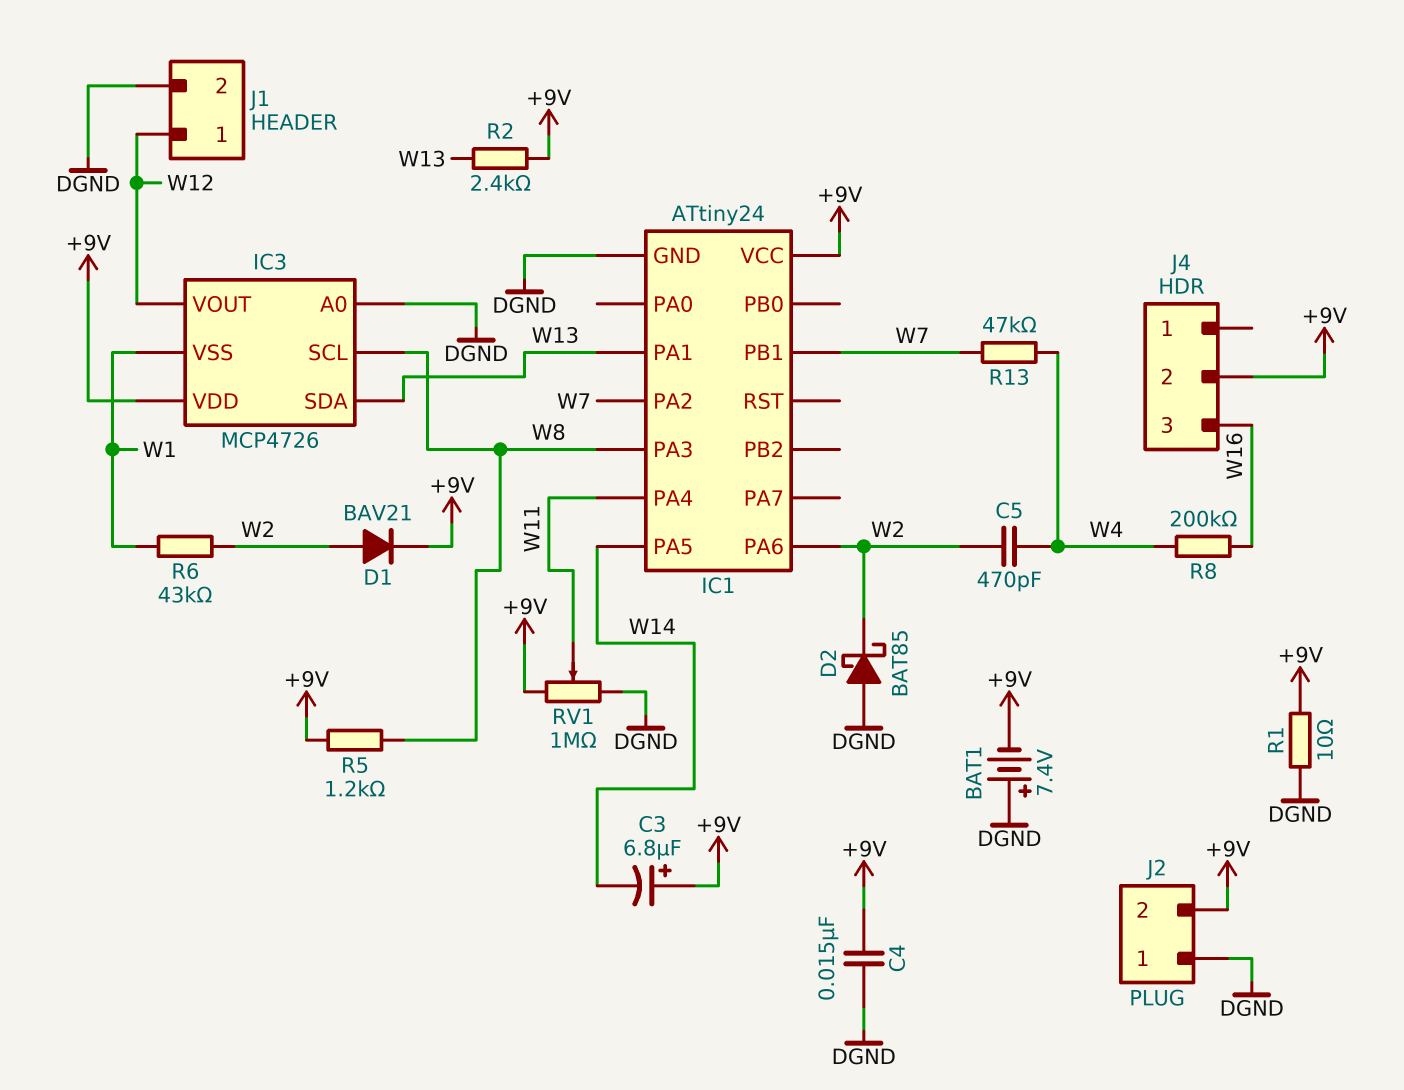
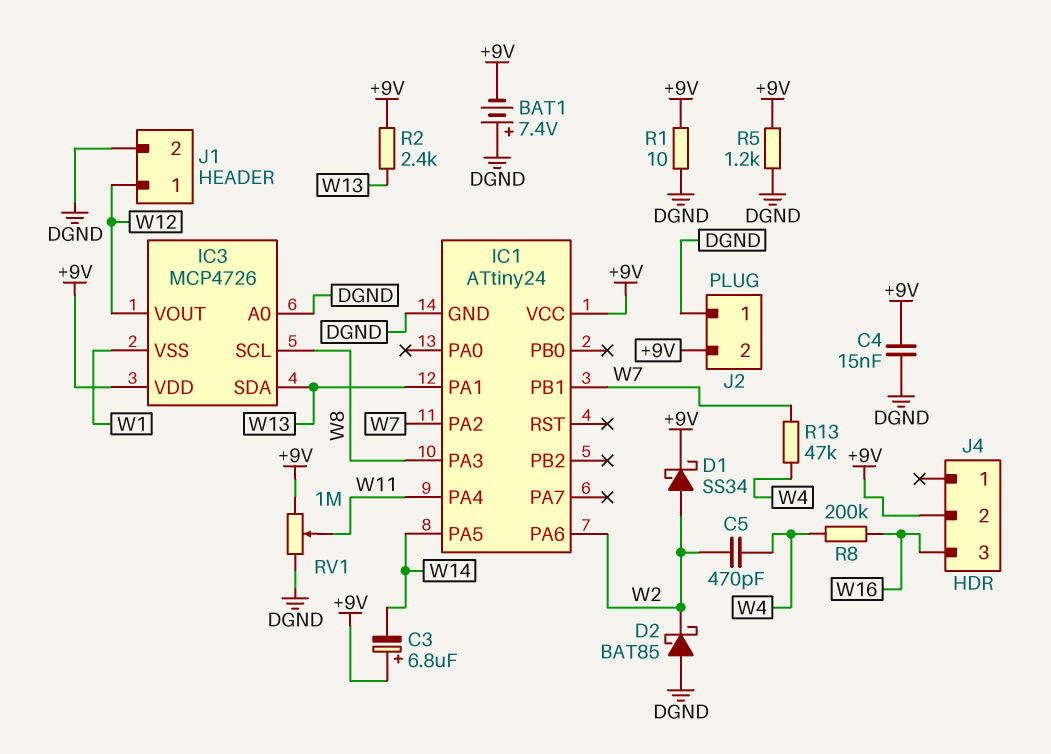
D1: diode BAV21 (A W2, K +9V) -> schottky SS34 (A W2, K +9V)
R5: 1.2k (+9V, W8) -> 1.2k (+9V, DGND)
R6: 43k (W1, W2) -> none

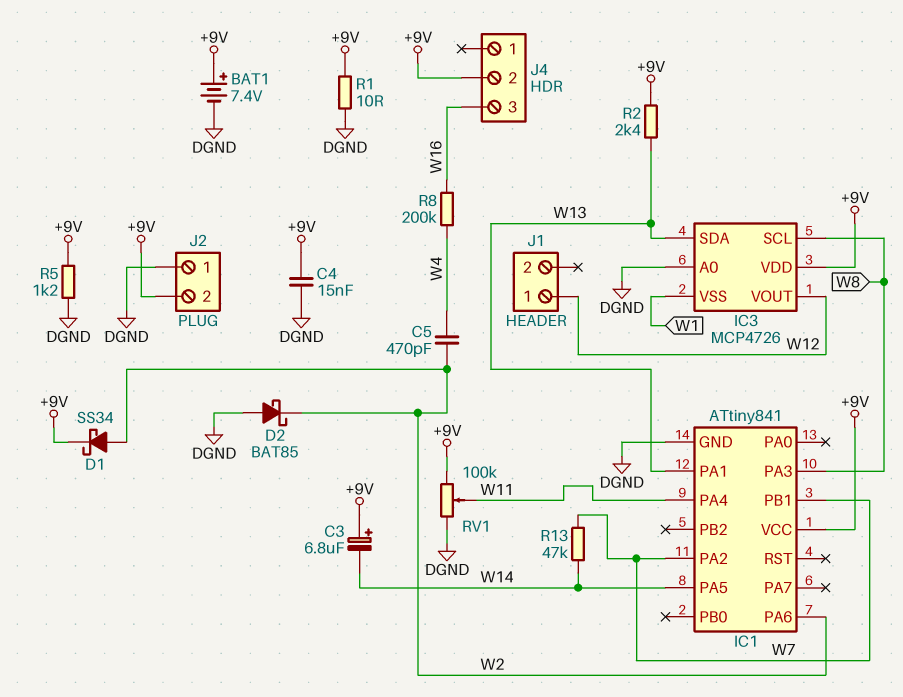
BAT1: 7.4V (plus DGND, minus +9V) -> 7.4V (plus +9V, minus DGND)
IC1: ATtiny24 -> ATtiny841
J1 pin 2: DGND -> none
R13: 47k (W4, W7) -> 47k (W7, W14)
RV1: 1M (+9V, DGND, wiper W11) -> 100k (+9V, DGND, wiper W11)

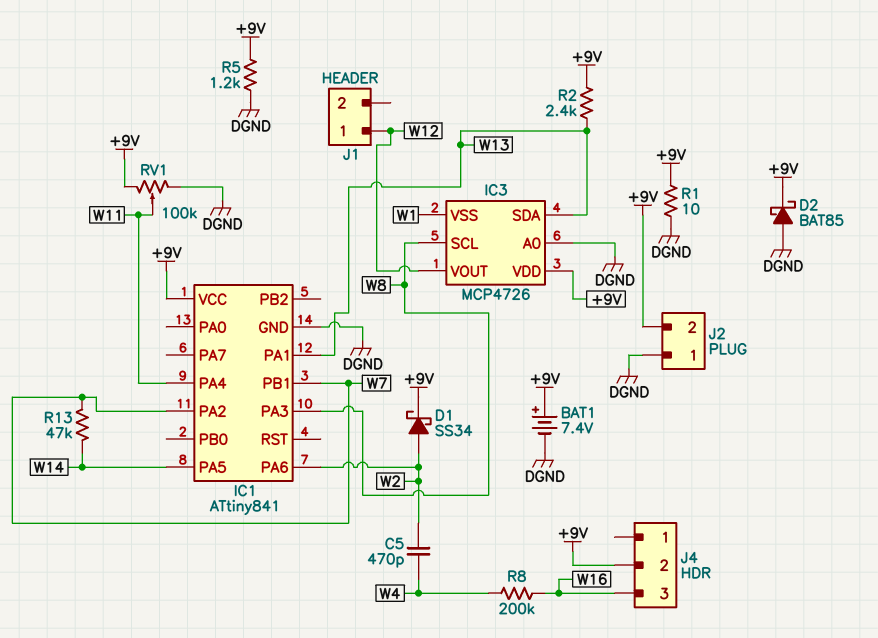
C3: 6.8uF (plus +9V, minus W14) -> none
C4: 15nF (+9V, DGND) -> none
D2: schottky BAT85 (A DGND, K W2) -> schottky BAT85 (A DGND, K +9V)

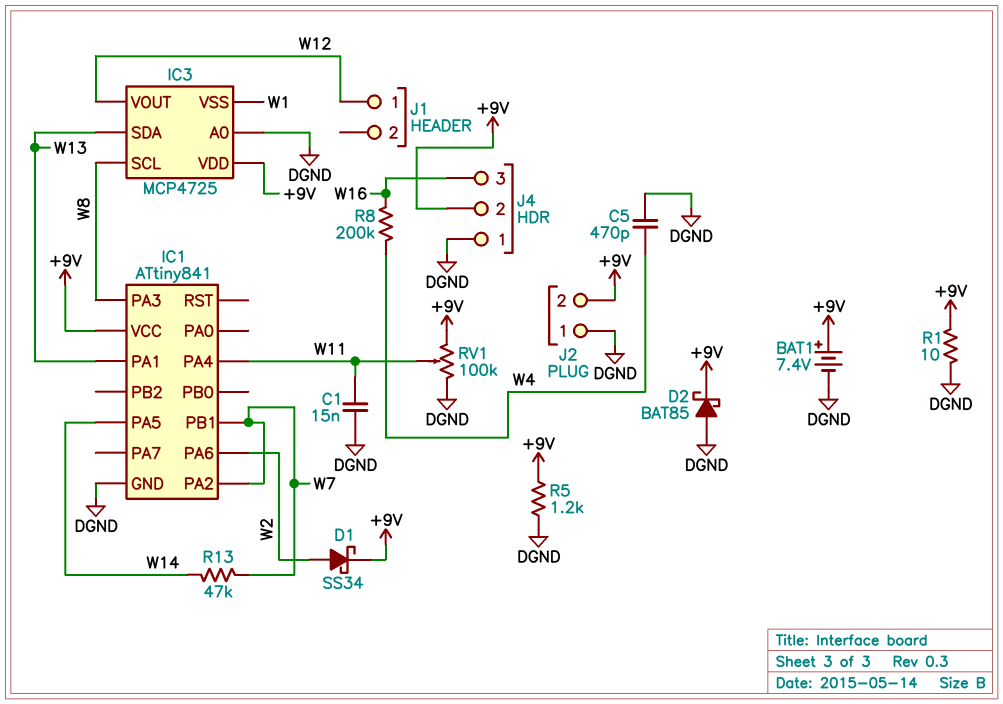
C1: none -> 15nF (DGND, W11)
C5: 470pF (W2, W4) -> 470pF (DGND, W4)
IC3: MCP4726 -> MCP4725
J4 pin 1: none -> DGND
R2: 2.4k (+9V, W13) -> none

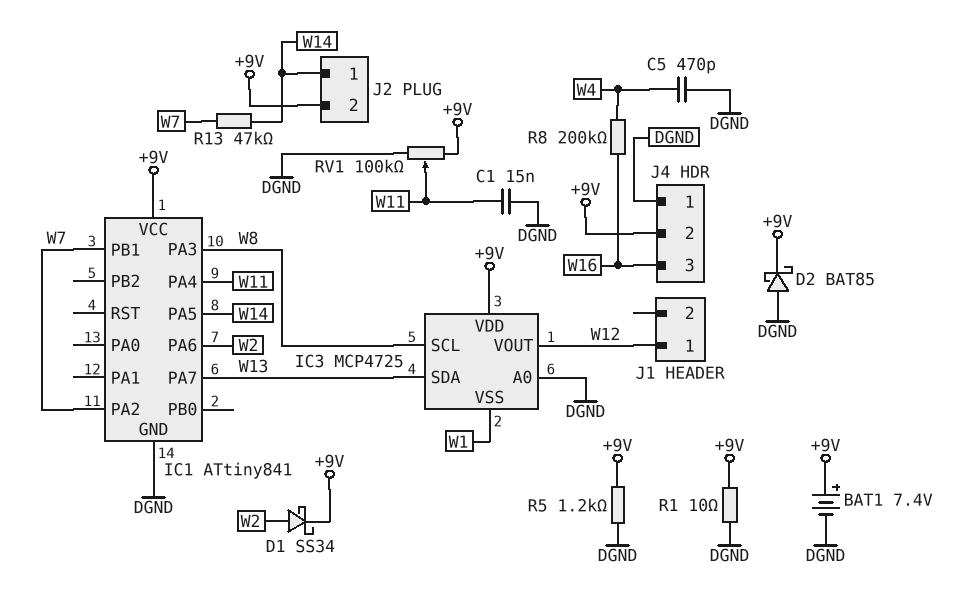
IC1 pin PA1: W13 -> none
IC1 pin PA7: none -> W13
J2 pin 1: DGND -> W14

